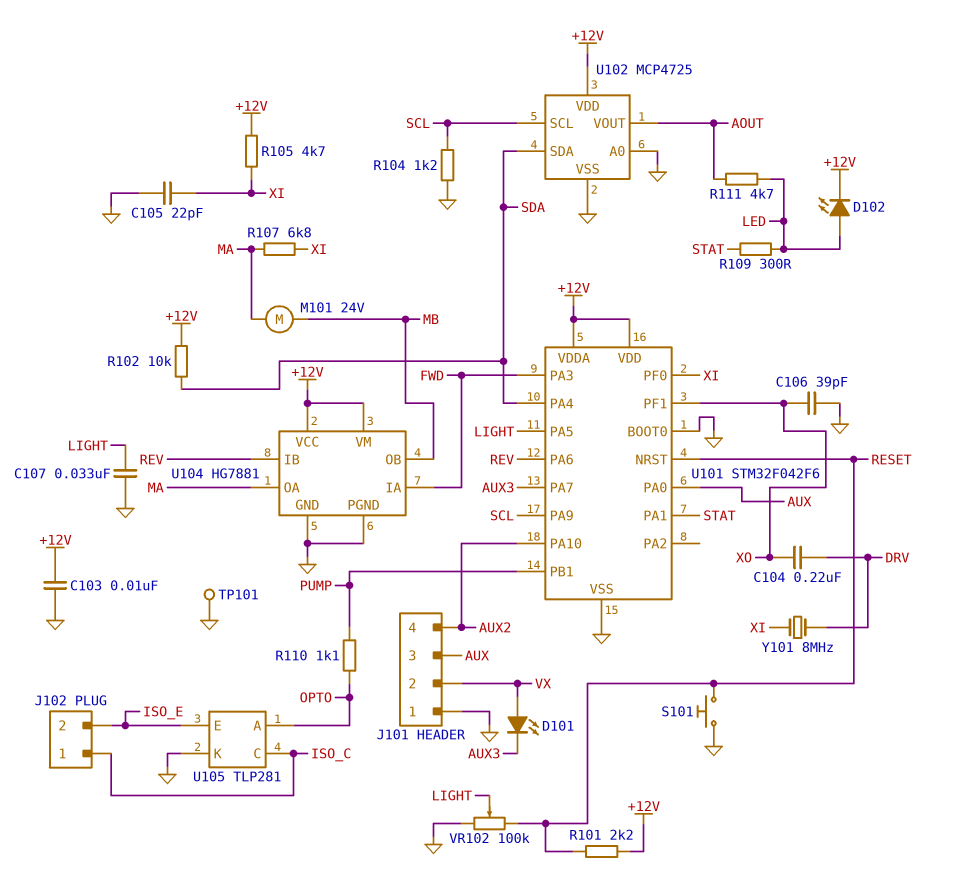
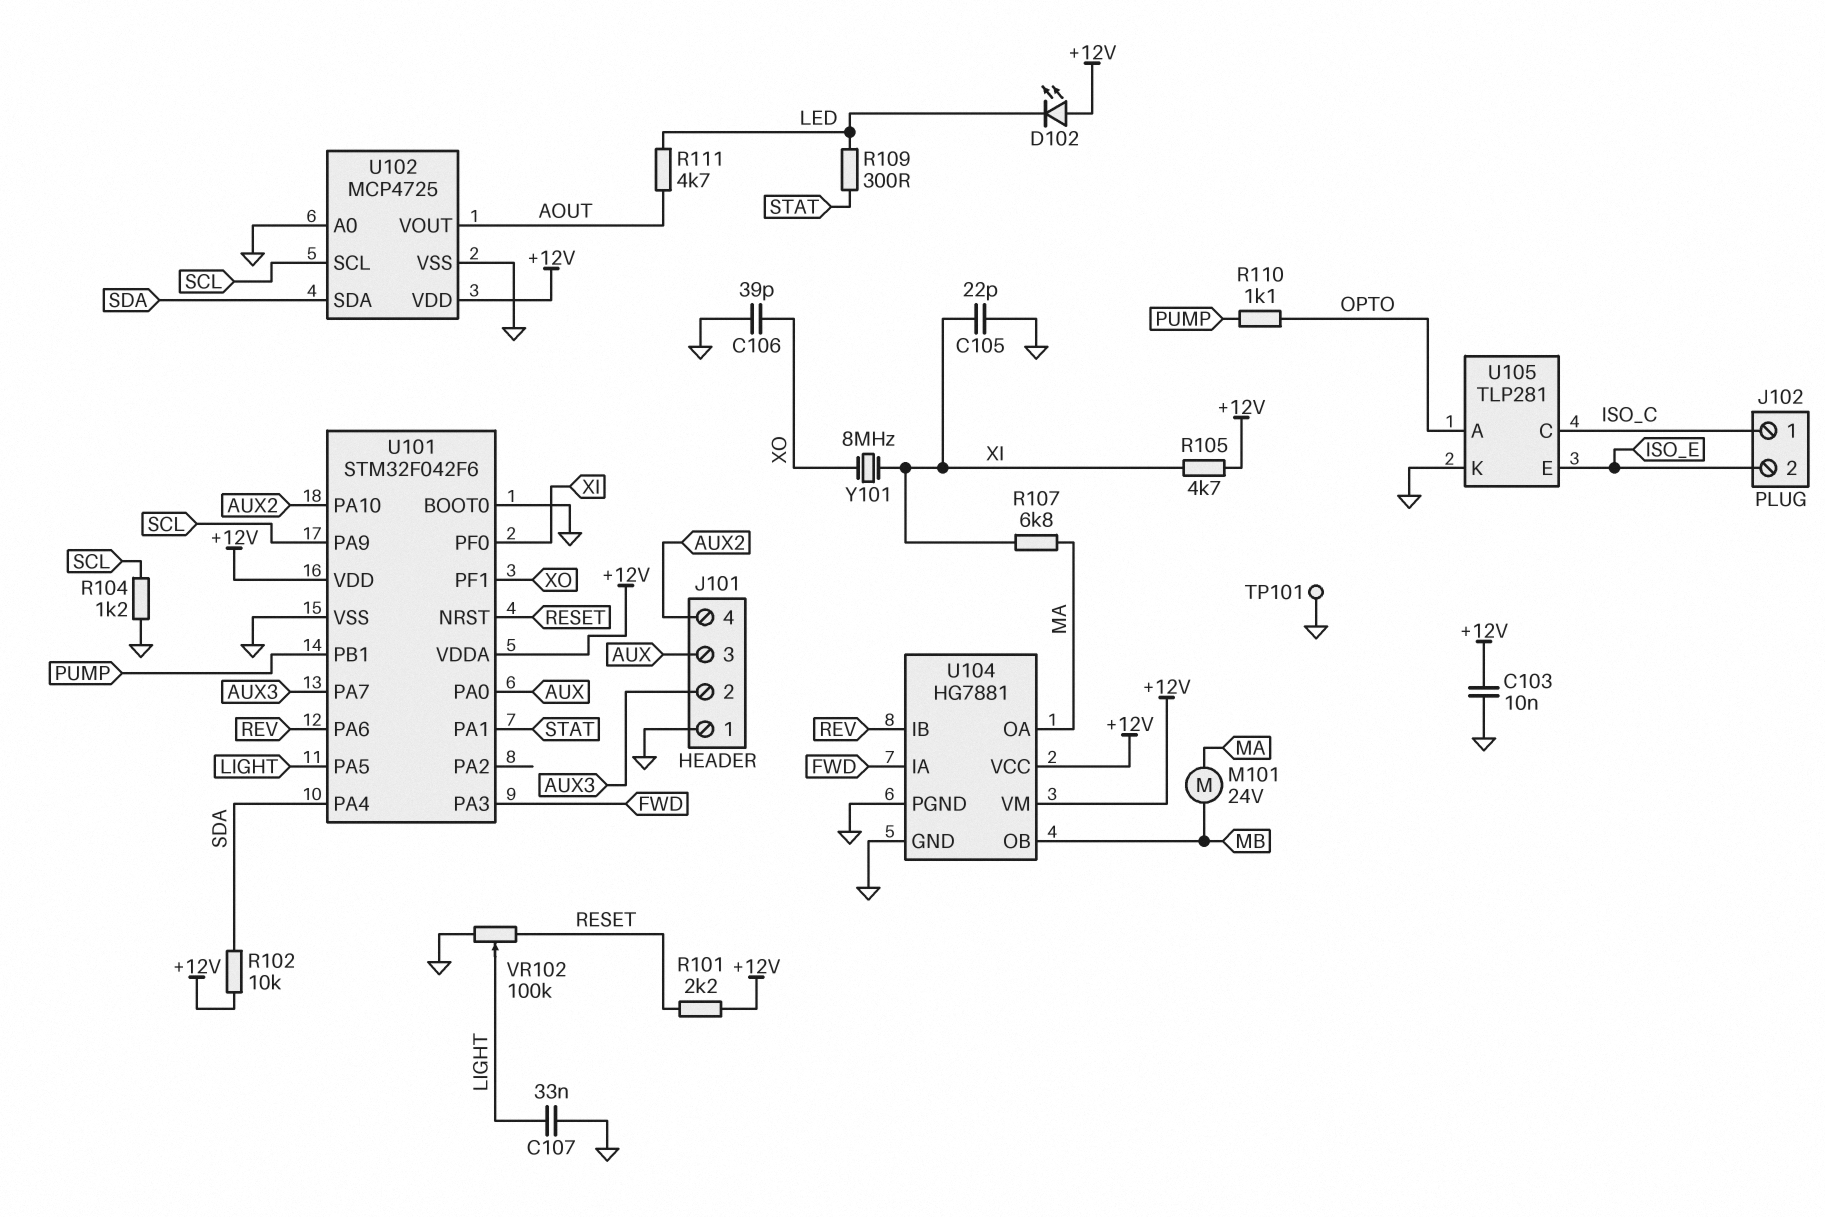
C104: 220nF (DRV, XO) -> none
D101: LED (A VX, K AUX3) -> none
D102: LED (A LED, K +12V) -> LED (A +12V, K LED)
J101 pin 2: VX -> AUX3
S101: button (GND, RESET) -> none
Y101: 8MHz (DRV, XI) -> 8MHz (XI, XO)

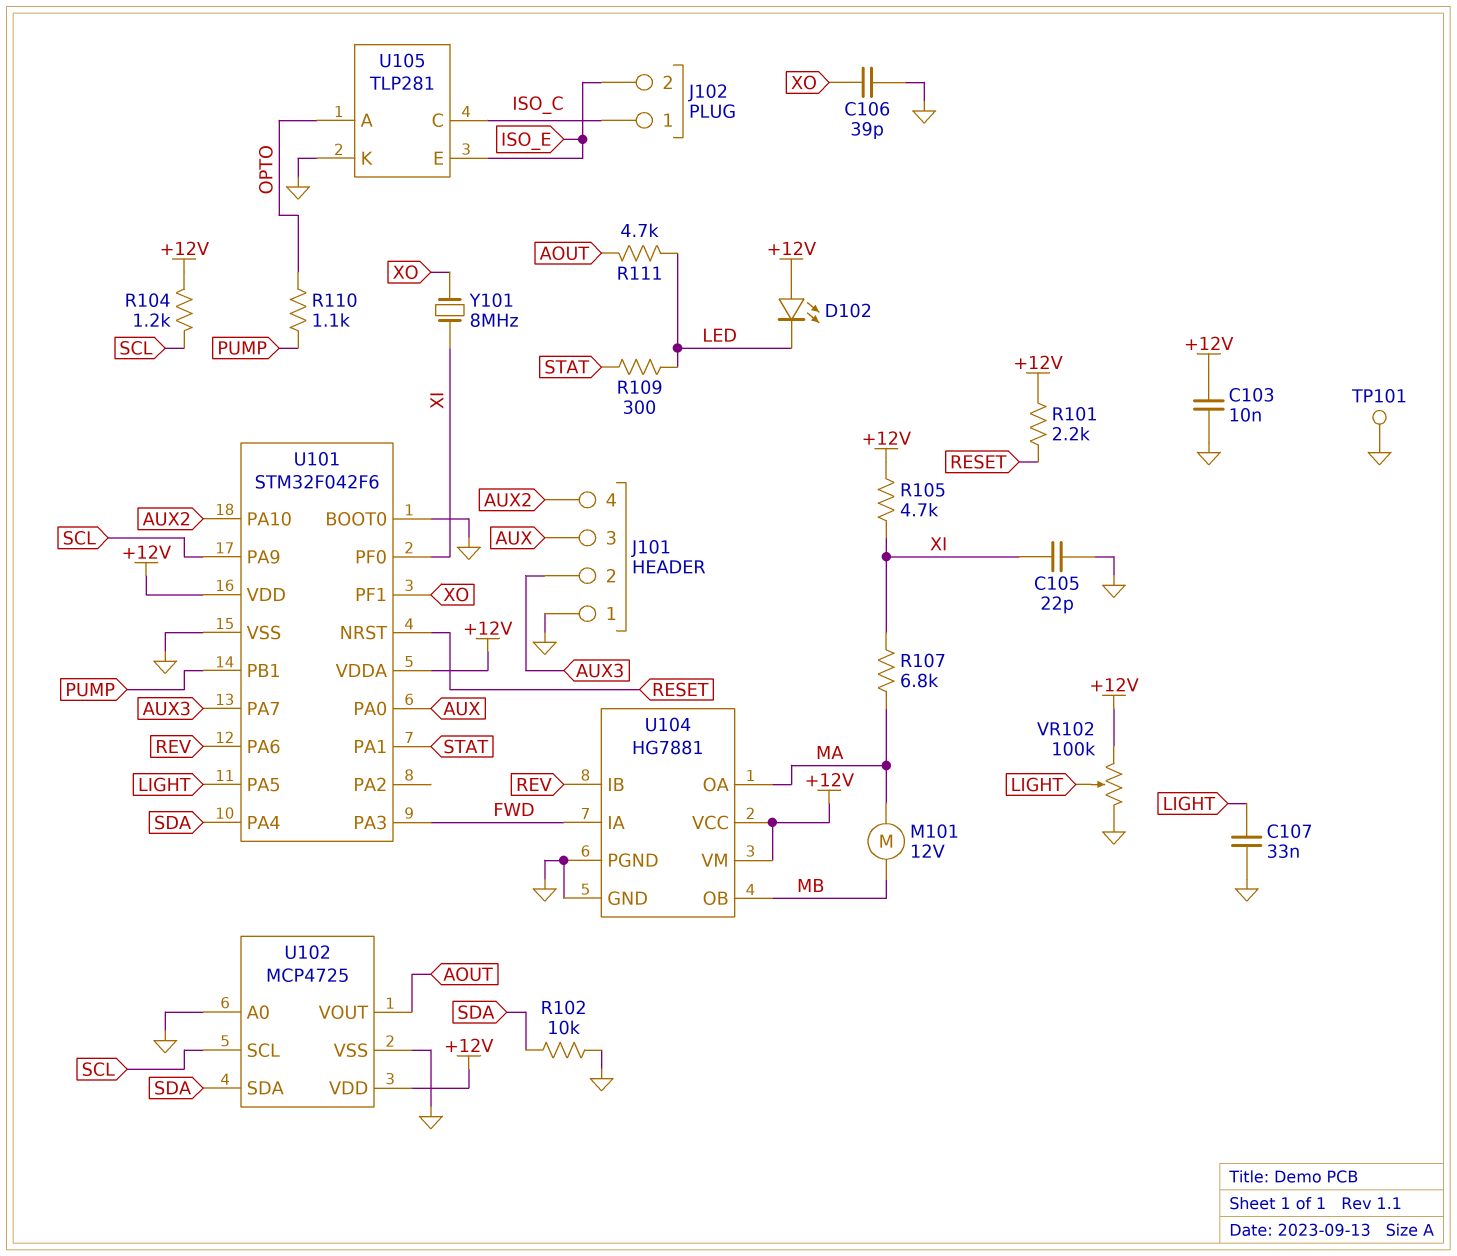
M101: motor 24V (MA, MB) -> motor 12V (MA, MB)
R102: 10k (+12V, SDA) -> 10k (GND, SDA)
R104: 1.2k (GND, SCL) -> 1.2k (+12V, SCL)
VR102: 100k (GND, RESET, wiper LIGHT) -> 100k (+12V, GND, wiper LIGHT)

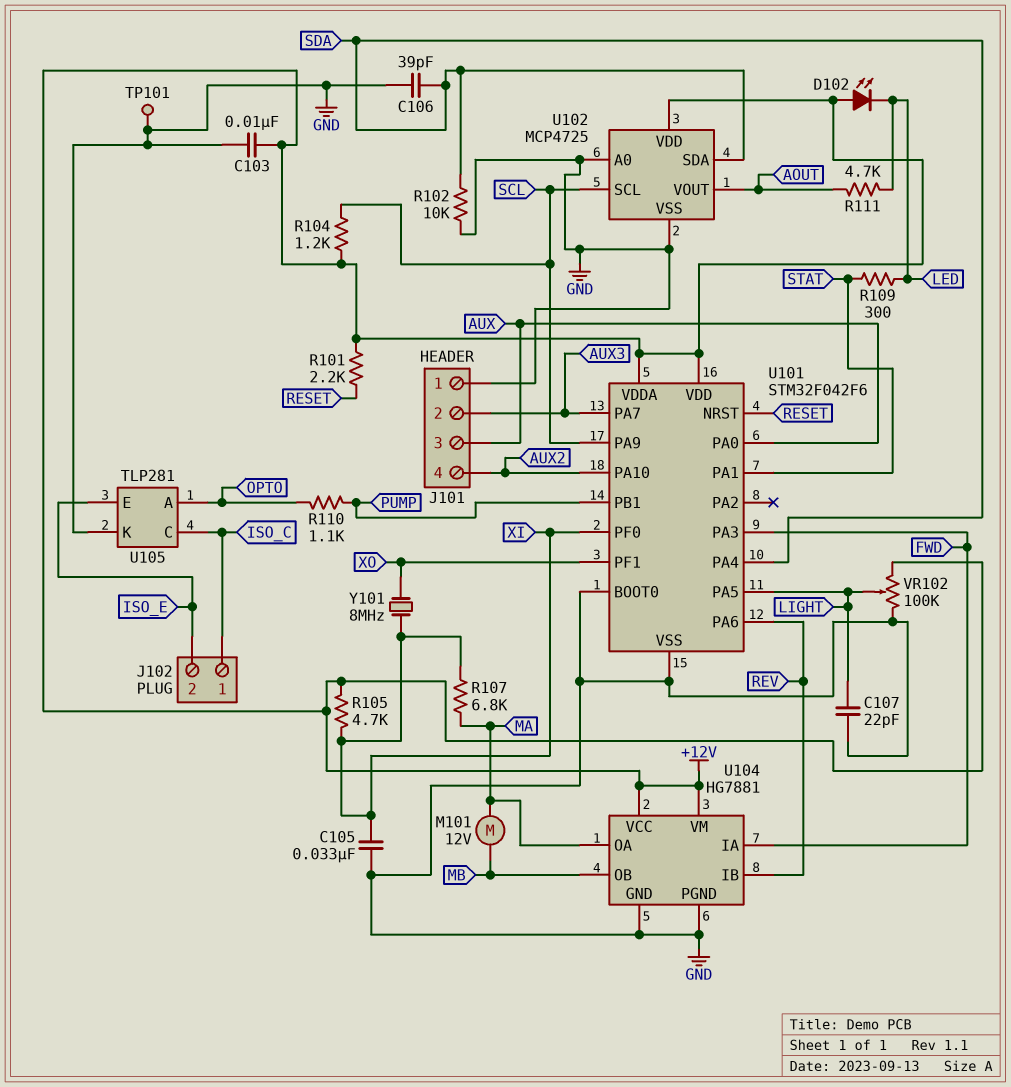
C105: 22pF (GND, XI) -> 33nF (GND, XI)
C106: 39pF (GND, XO) -> 39pF (GND, SDA)
C107: 33nF (GND, LIGHT) -> 22pF (GND, LIGHT)

